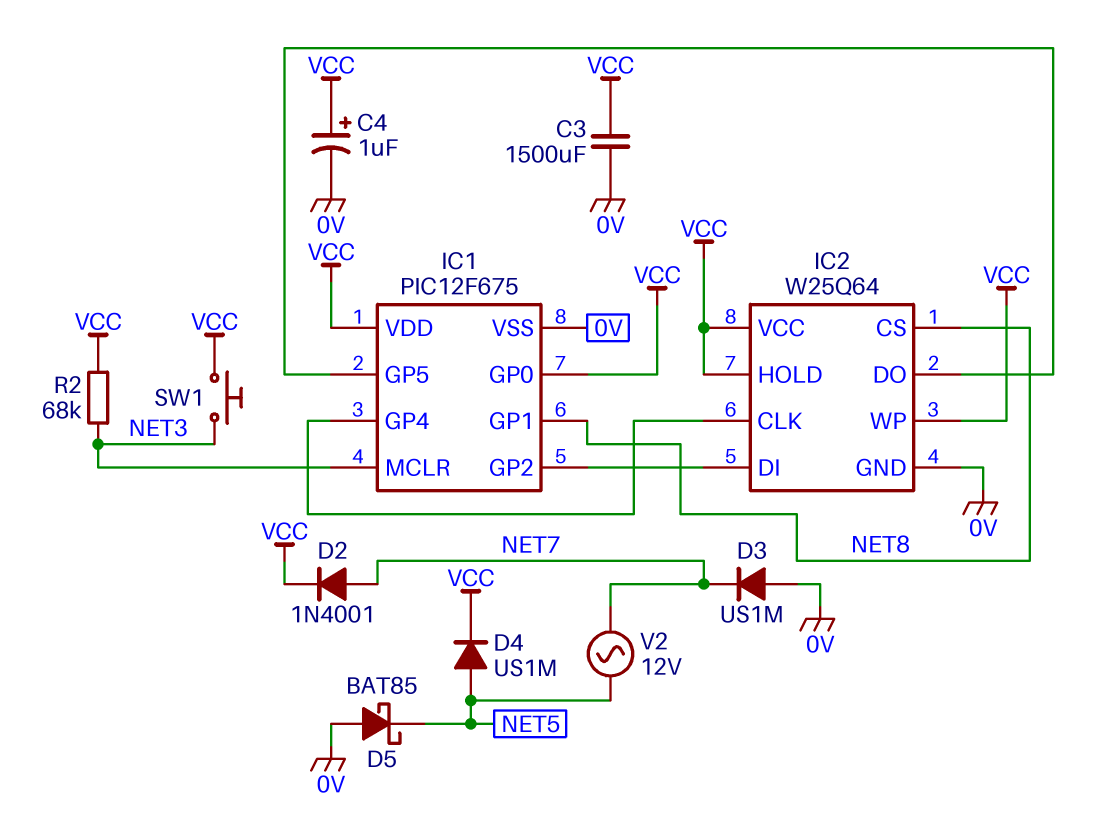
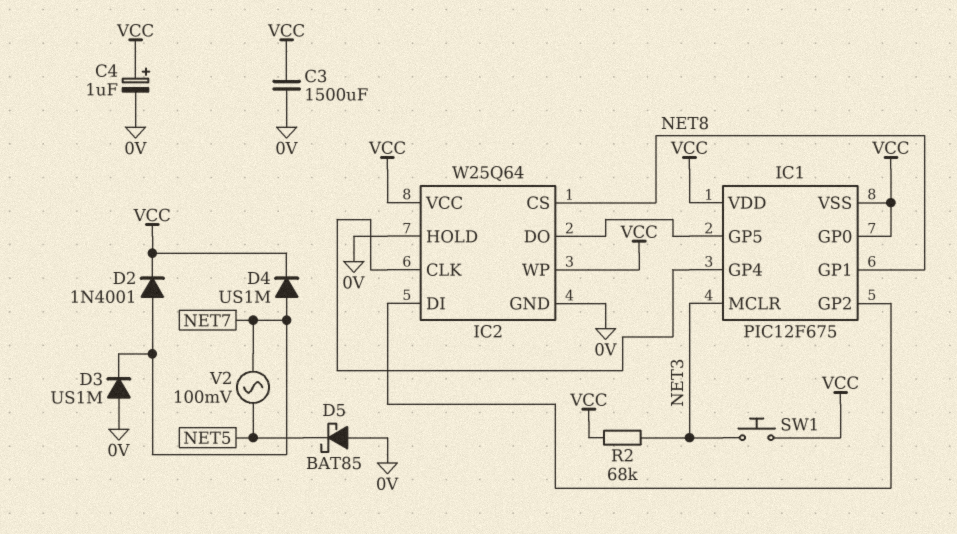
D4: diode US1M (A NET5, K VCC) -> diode US1M (A NET7, K VCC)
IC1 pin VSS: 0V -> VCC
IC2 pin HOLD: VCC -> 0V
V2: AC 12V (NET5, NET7) -> AC 100mV (NET5, NET7)

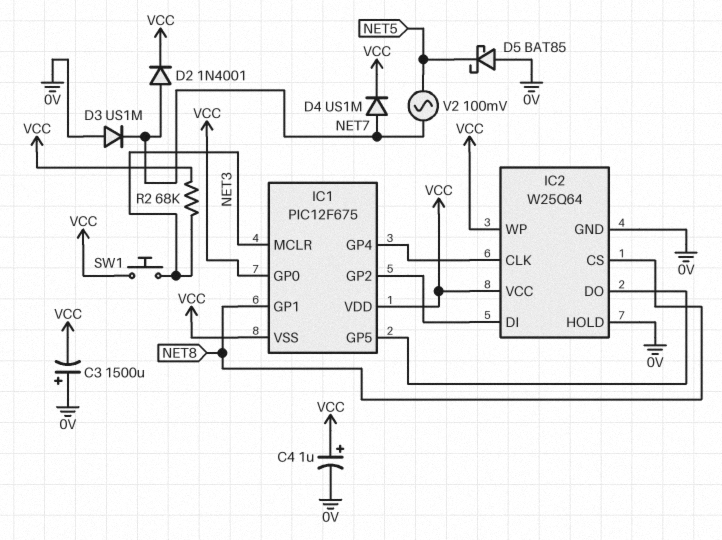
C3: 1500uF (0V, VCC) -> 1500uF (plus 0V, minus VCC)

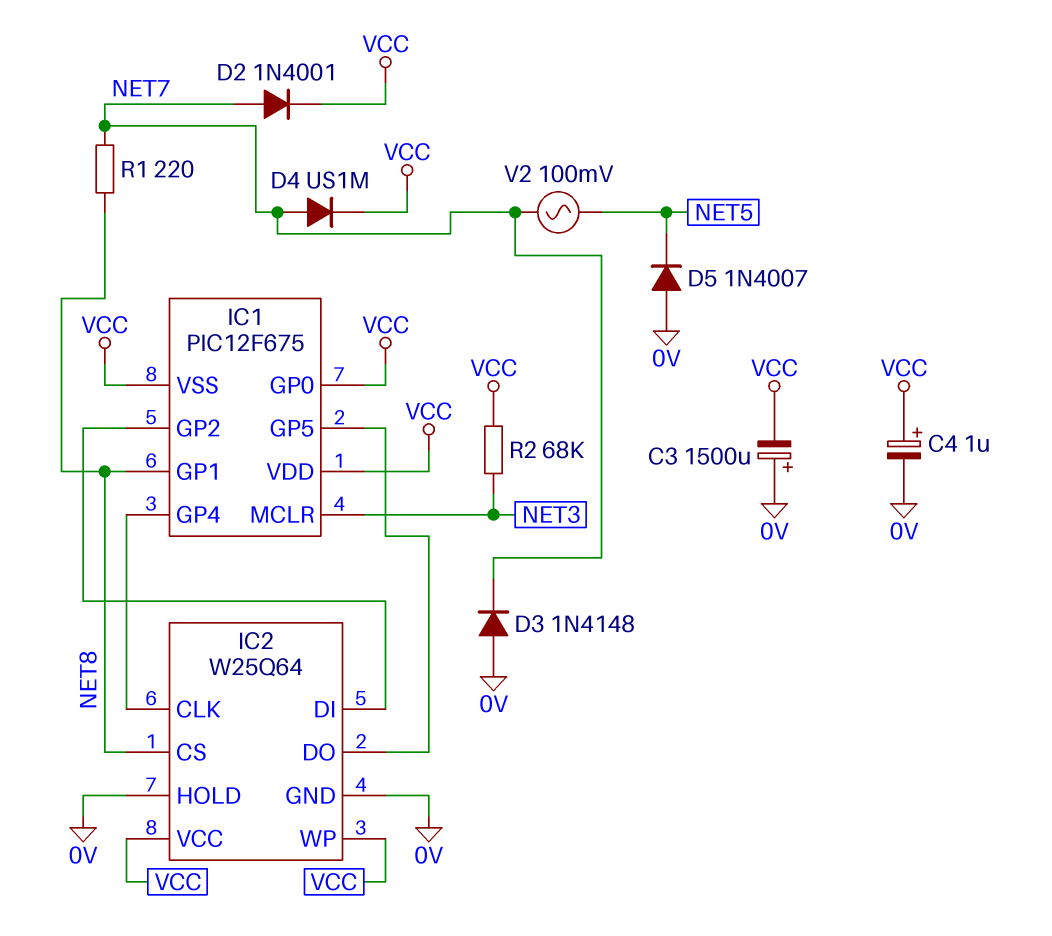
D3: diode US1M (A 0V, K NET7) -> diode 1N4148 (A 0V, K NET7)
D5: schottky BAT85 (A 0V, K NET5) -> diode 1N4007 (A 0V, K NET5)
R1: none -> 220 (NET7, NET8)
SW1: button (NET3, VCC) -> none

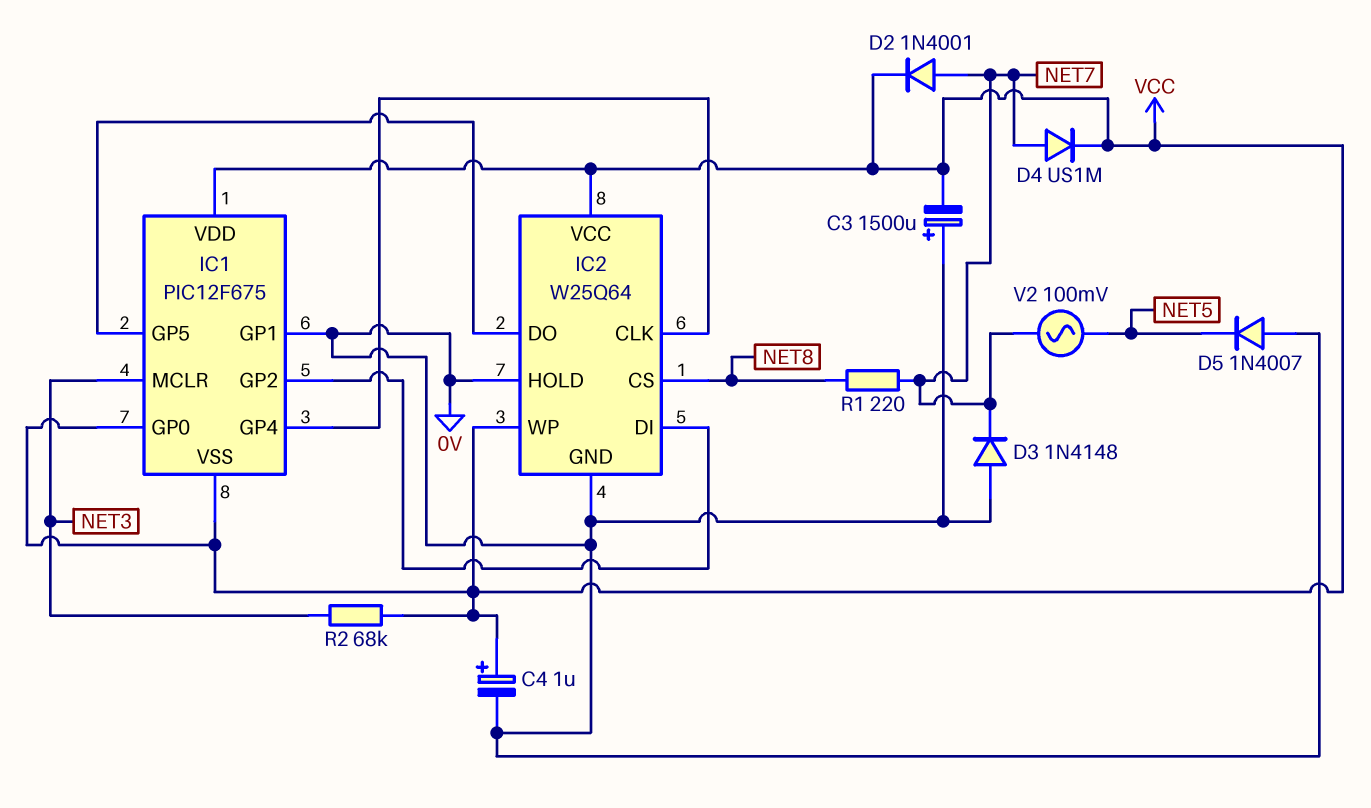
IC1 pin GP1: NET8 -> 0V

